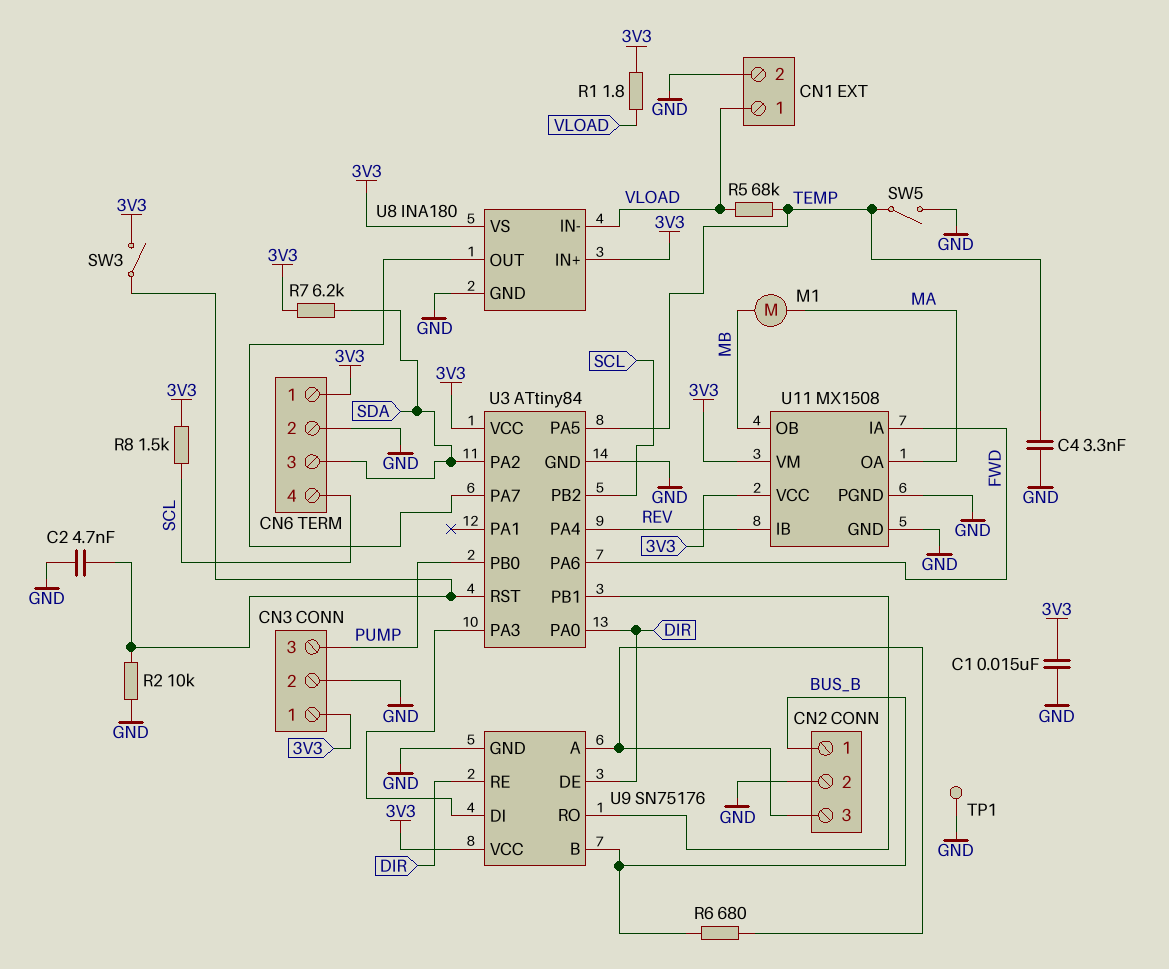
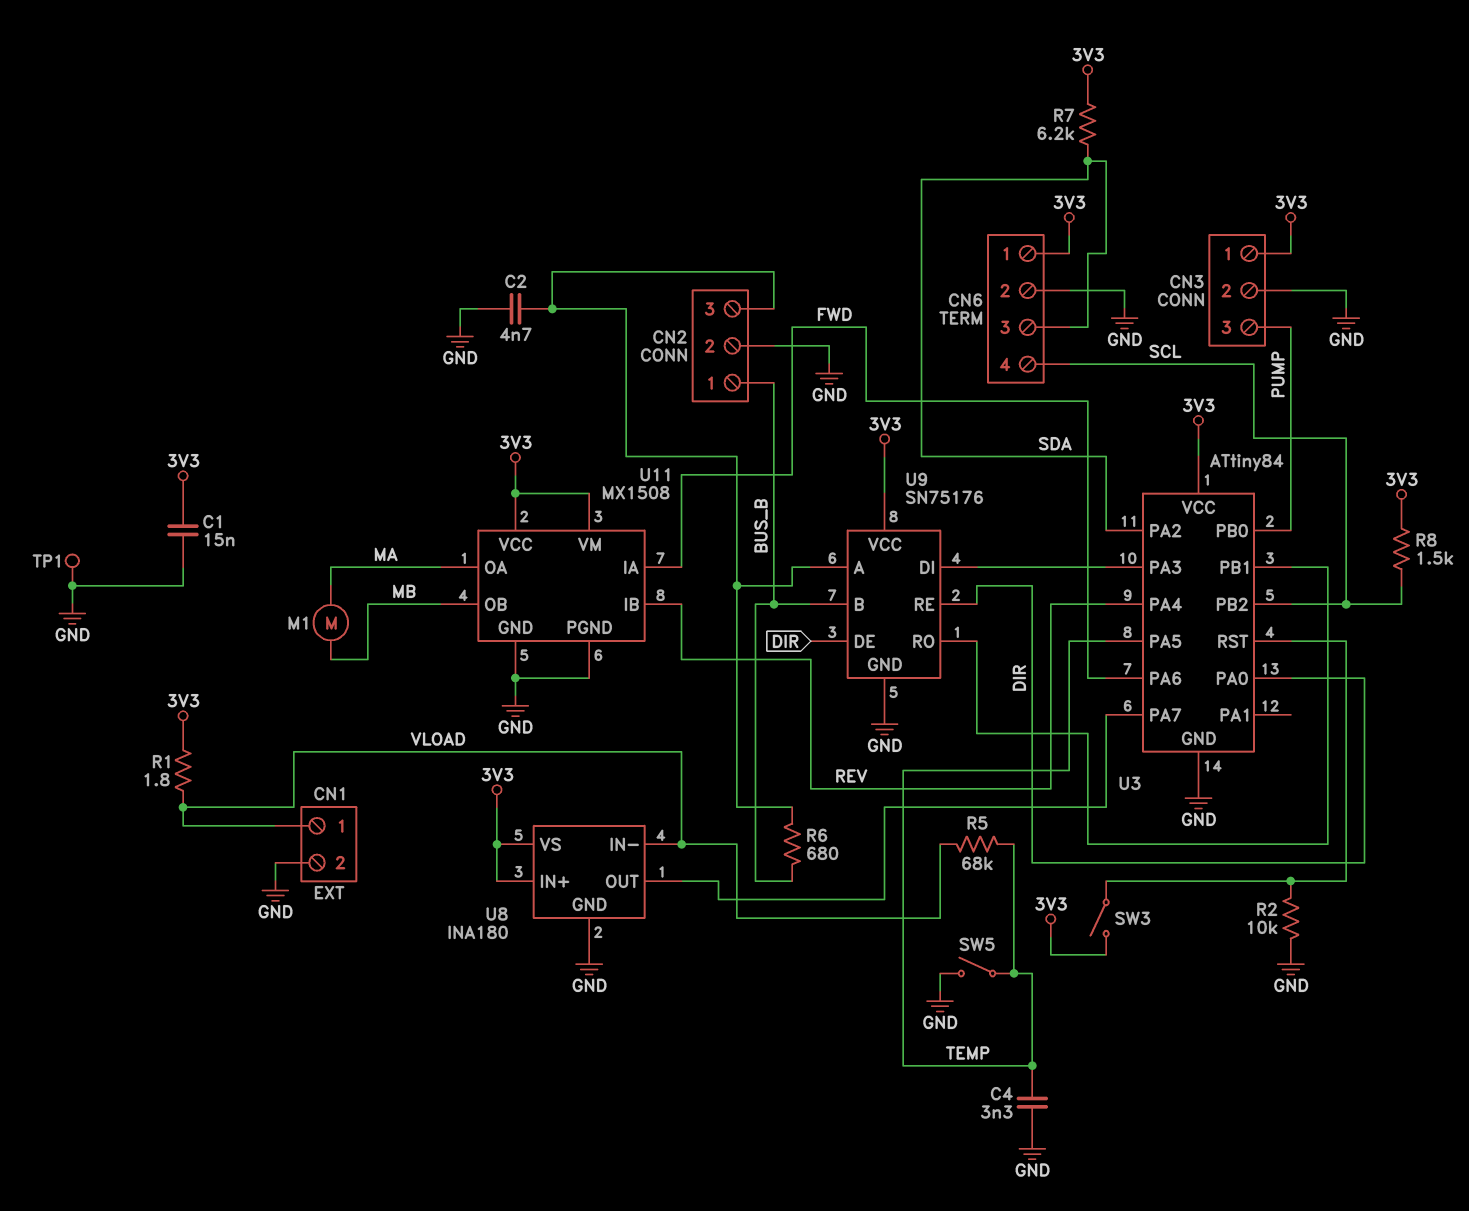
C2: 4.7nF (GND, U3/RST) -> 4.7nF (CN2/3, GND)

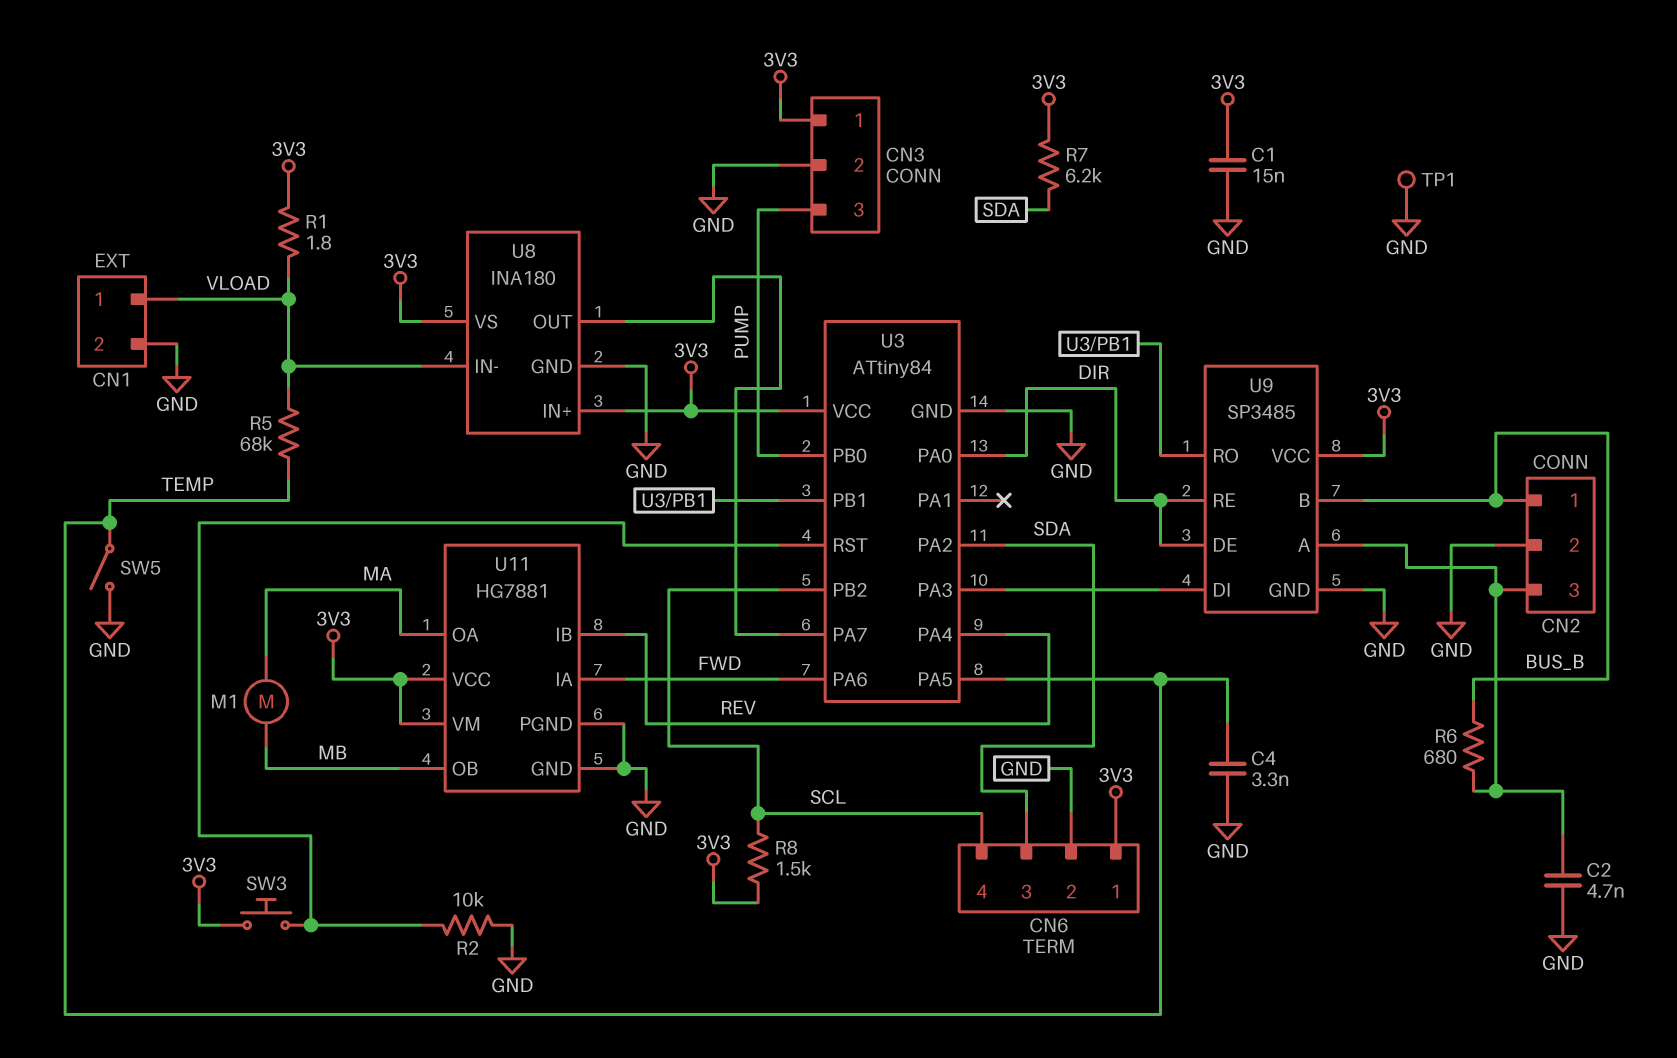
SW3: switch (3V3, U3/RST) -> button (3V3, U3/RST)
U9: SN75176 -> SP3485
U11: MX1508 -> HG7881

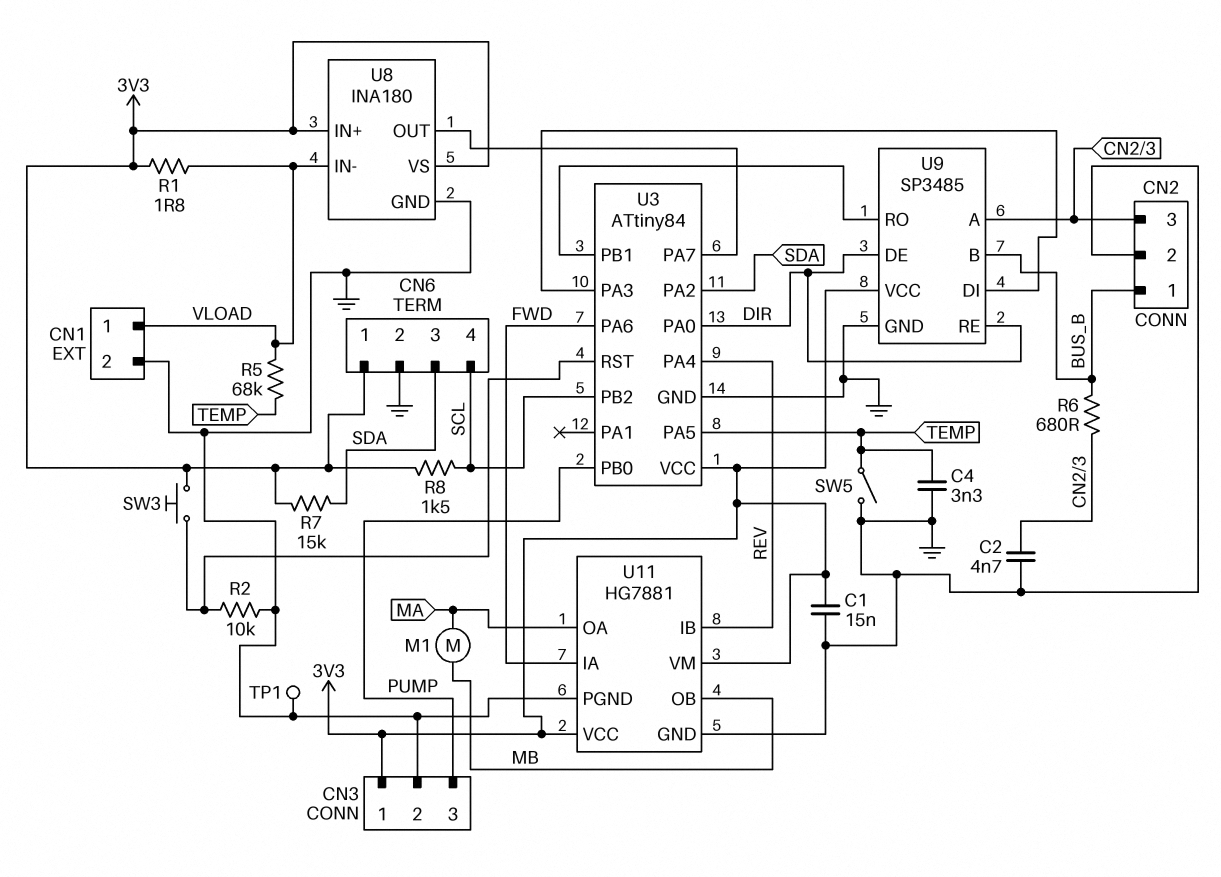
R7: 6.2k (3V3, SDA) -> 15k (3V3, SDA)

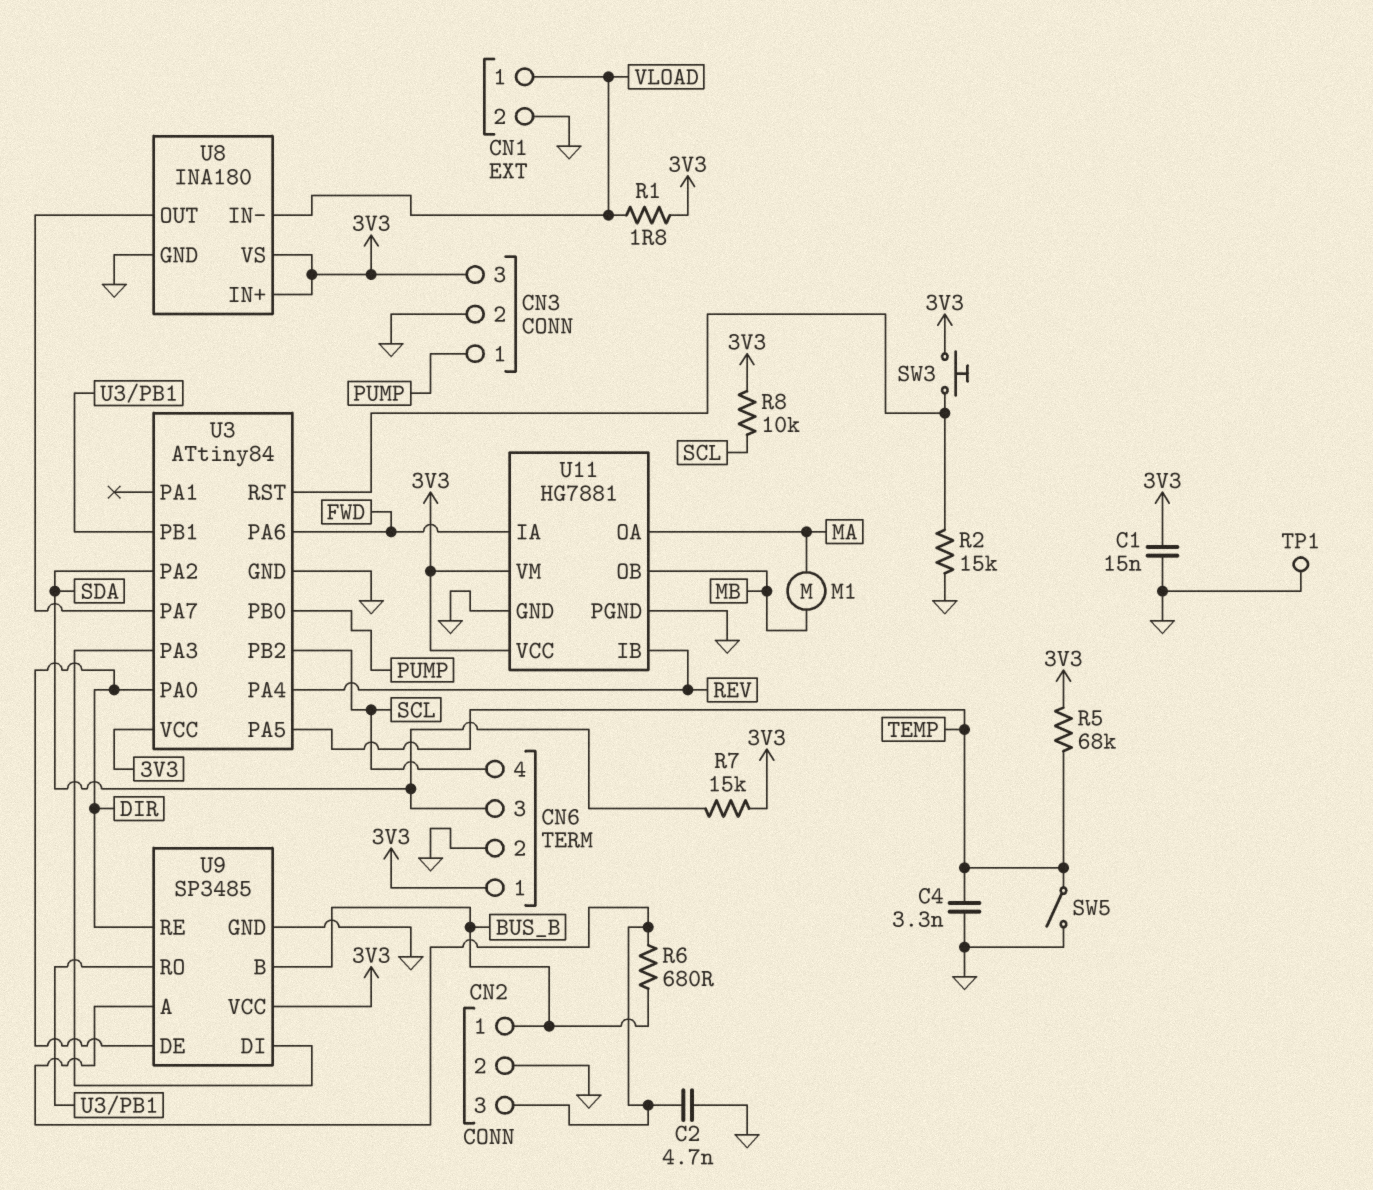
CN3 pin 1: 3V3 -> PUMP
CN3 pin 3: PUMP -> 3V3
R2: 10k (GND, U3/RST) -> 15k (GND, U3/RST)
R5: 68k (TEMP, VLOAD) -> 68k (3V3, TEMP)
R8: 1.5k (3V3, SCL) -> 10k (3V3, SCL)

